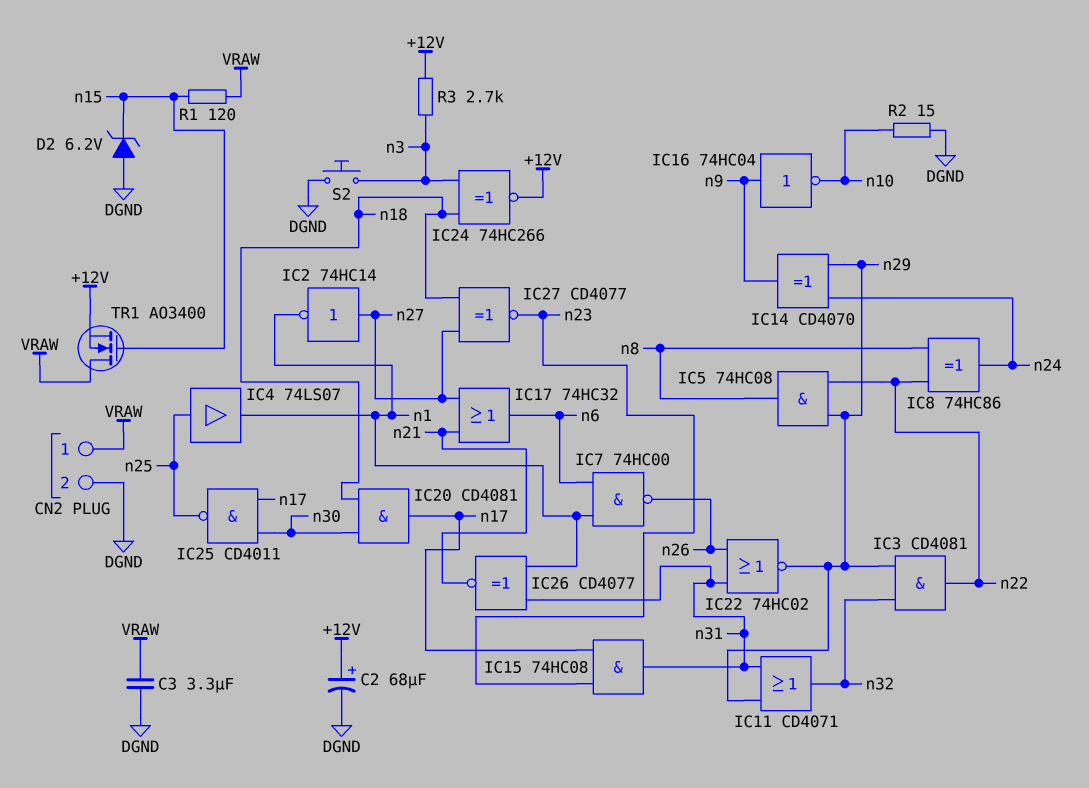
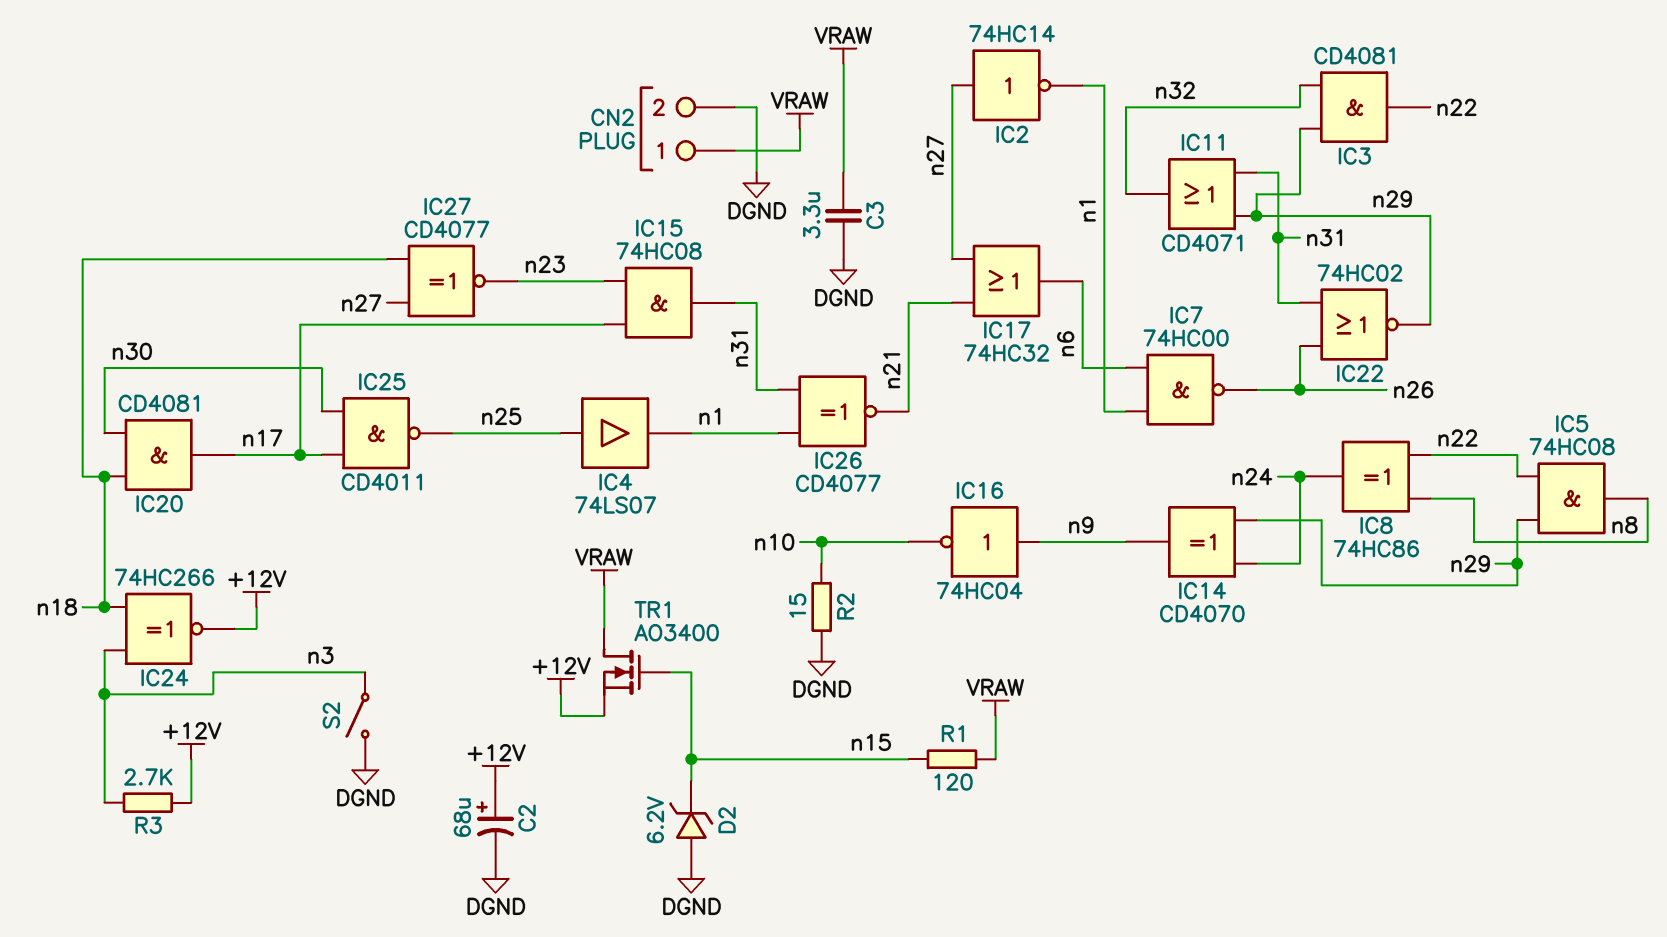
S2: button (DGND, n3) -> switch (DGND, n3)

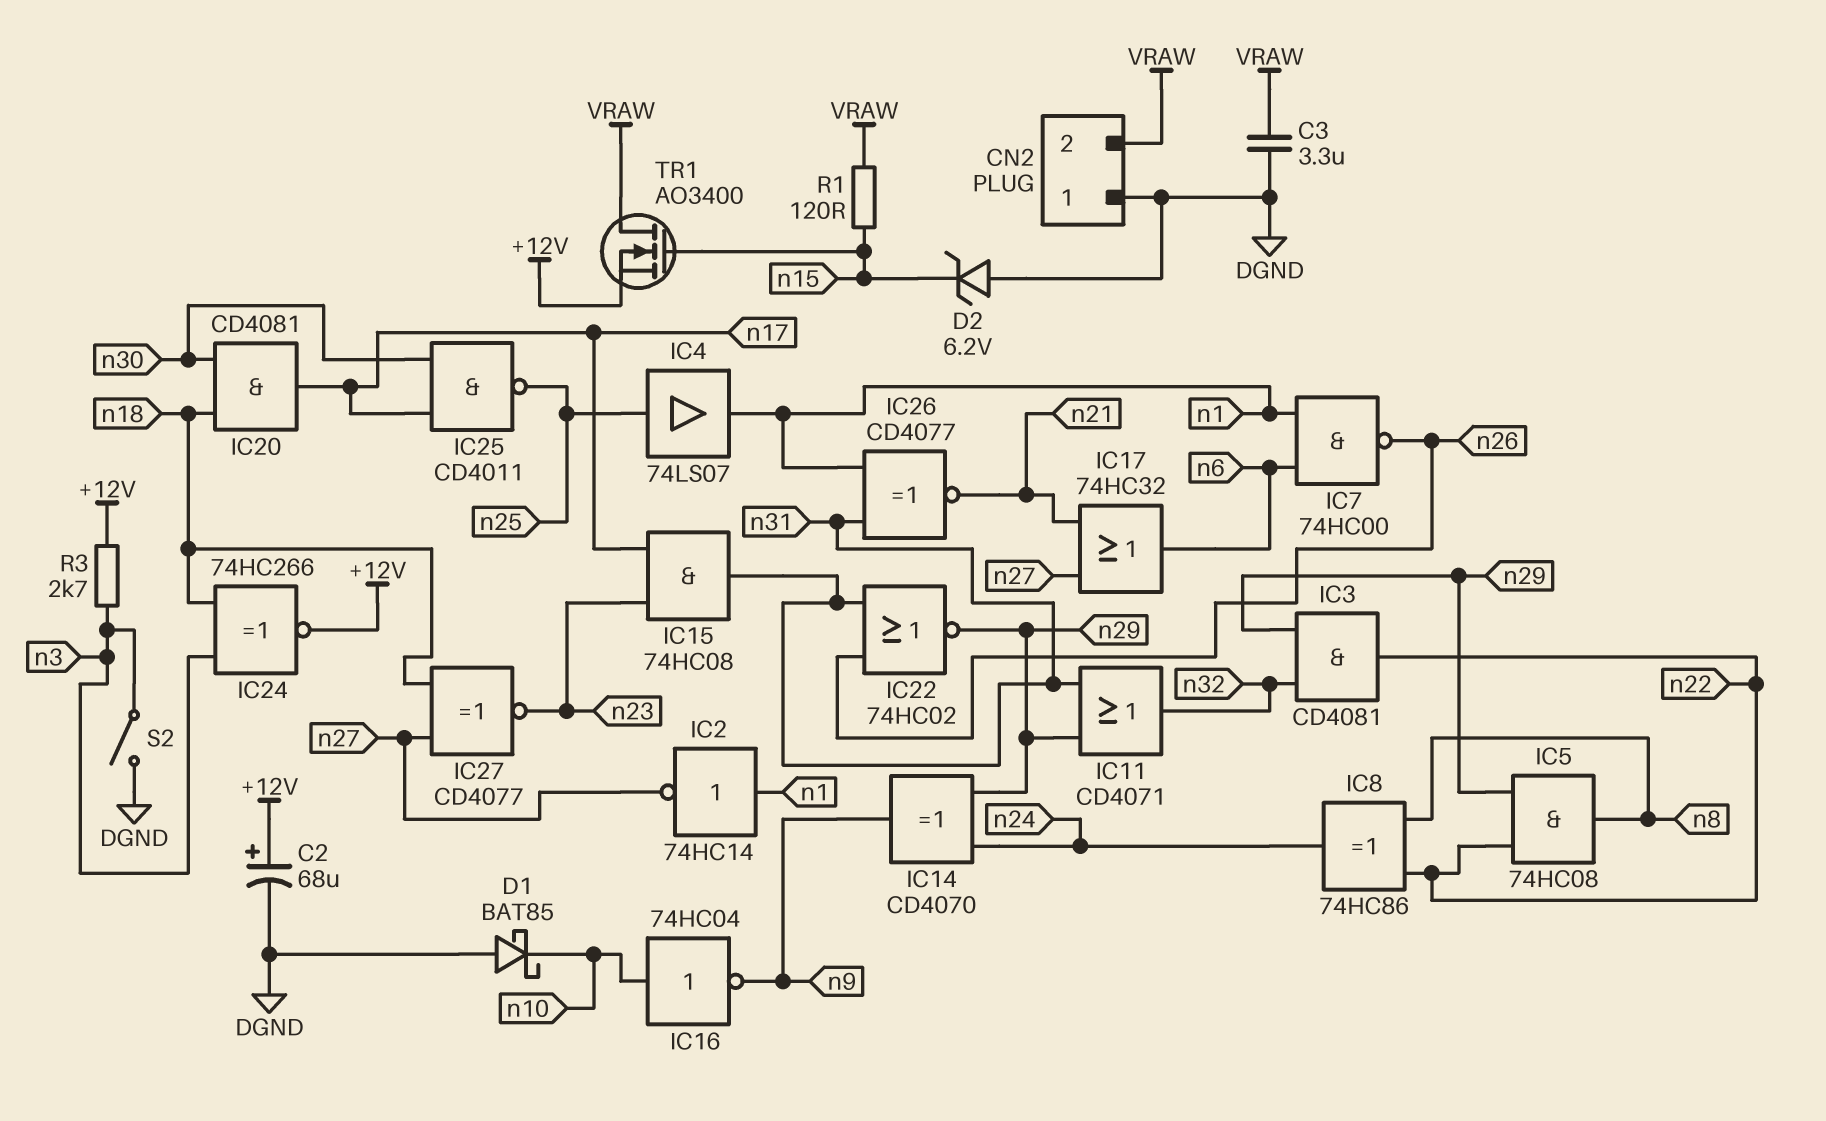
CN2 pin 1: VRAW -> DGND
CN2 pin 2: DGND -> VRAW
D1: none -> schottky BAT85 (A DGND, K n10)
IC2: NOT 74HC14 (in n27, out n1) -> NOT 74HC14 (in n1, out n27)
IC16: NOT 74HC04 (in n9, out n10) -> NOT 74HC04 (in n10, out n9)
R2: 15 (DGND, n10) -> none

